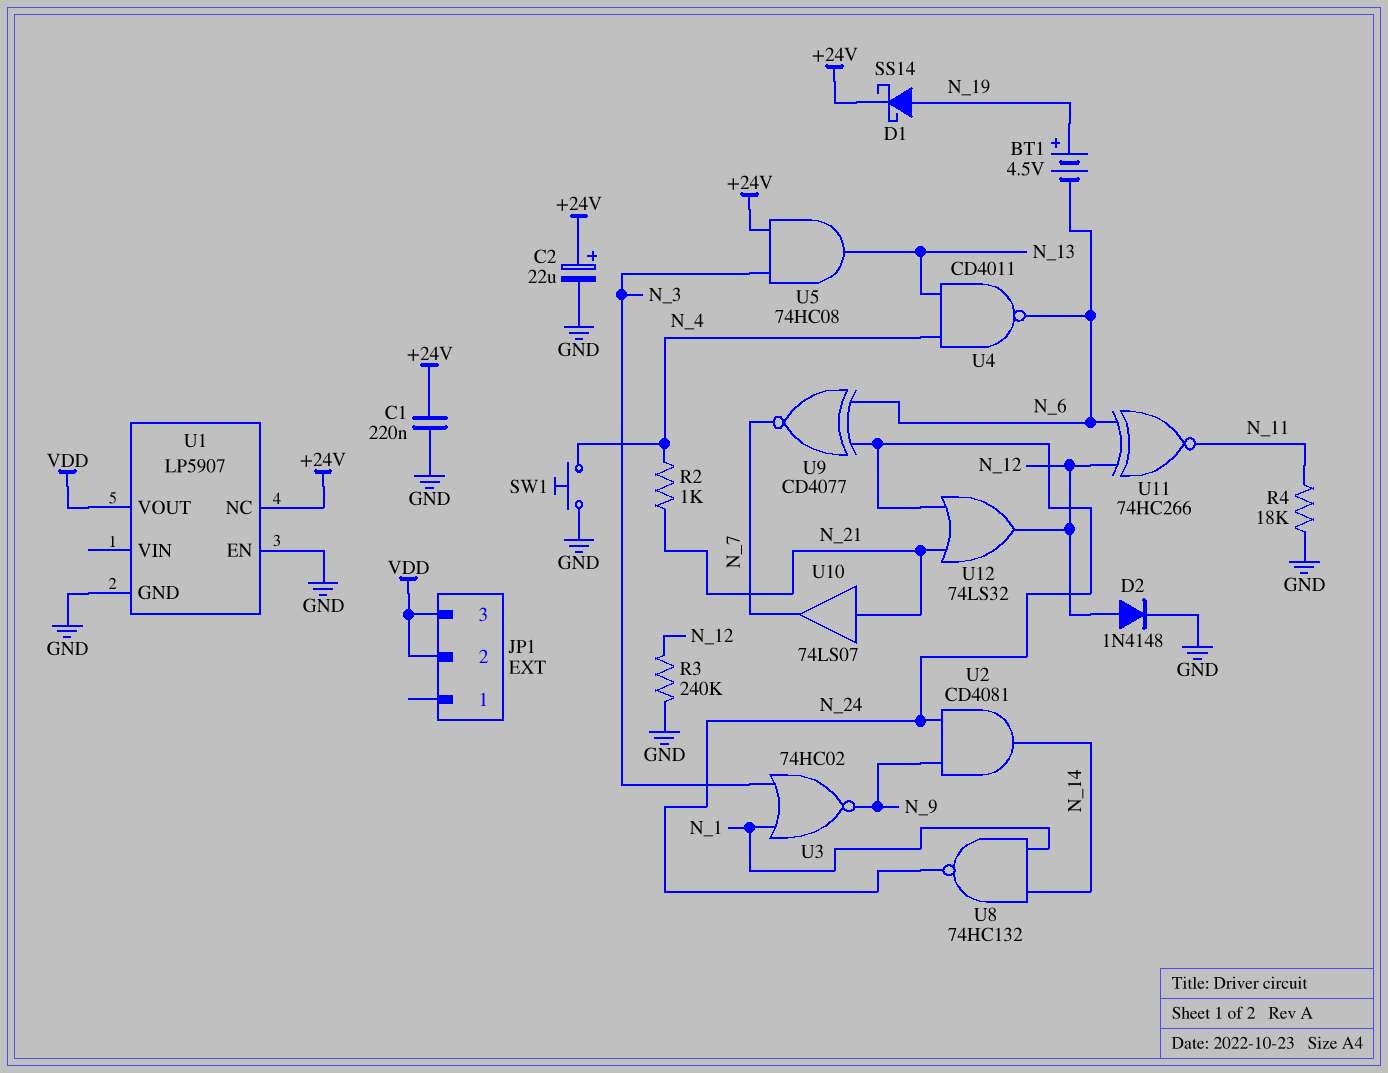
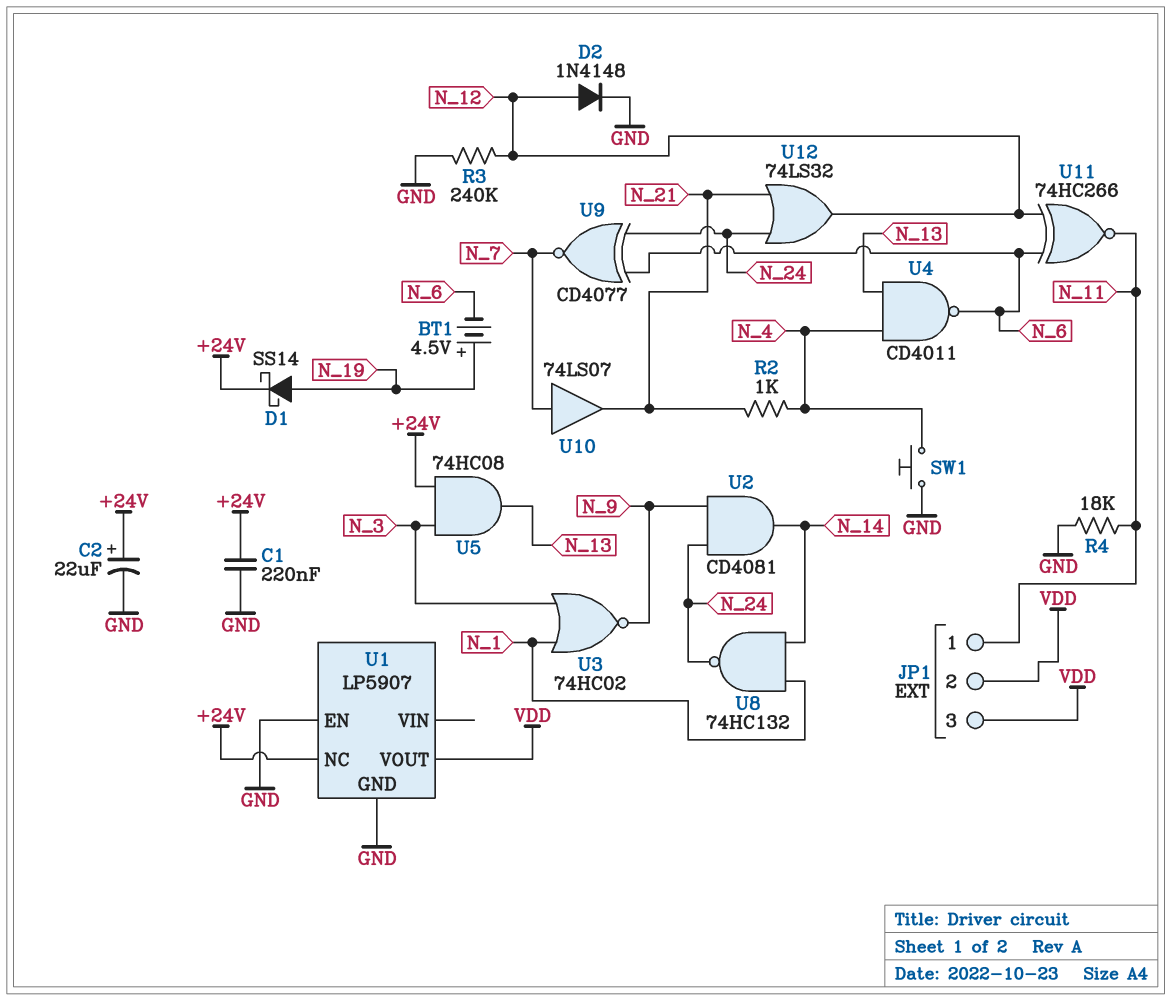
JP1 pin 1: none -> N_11
U10: buffer 74LS07 (in N_21, out N_7) -> buffer 74LS07 (in N_7, out N_21)

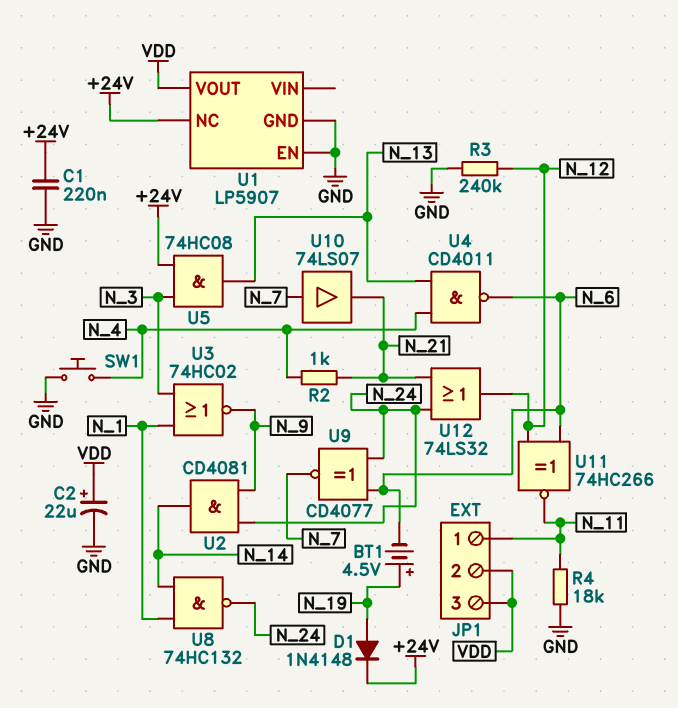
C2: 22uF (plus +24V, minus GND) -> 22uF (plus VDD, minus GND)
D1: schottky SS14 (A N_19, K +24V) -> diode 1N4148 (A N_19, K +24V)
D2: diode 1N4148 (A N_12, K GND) -> none

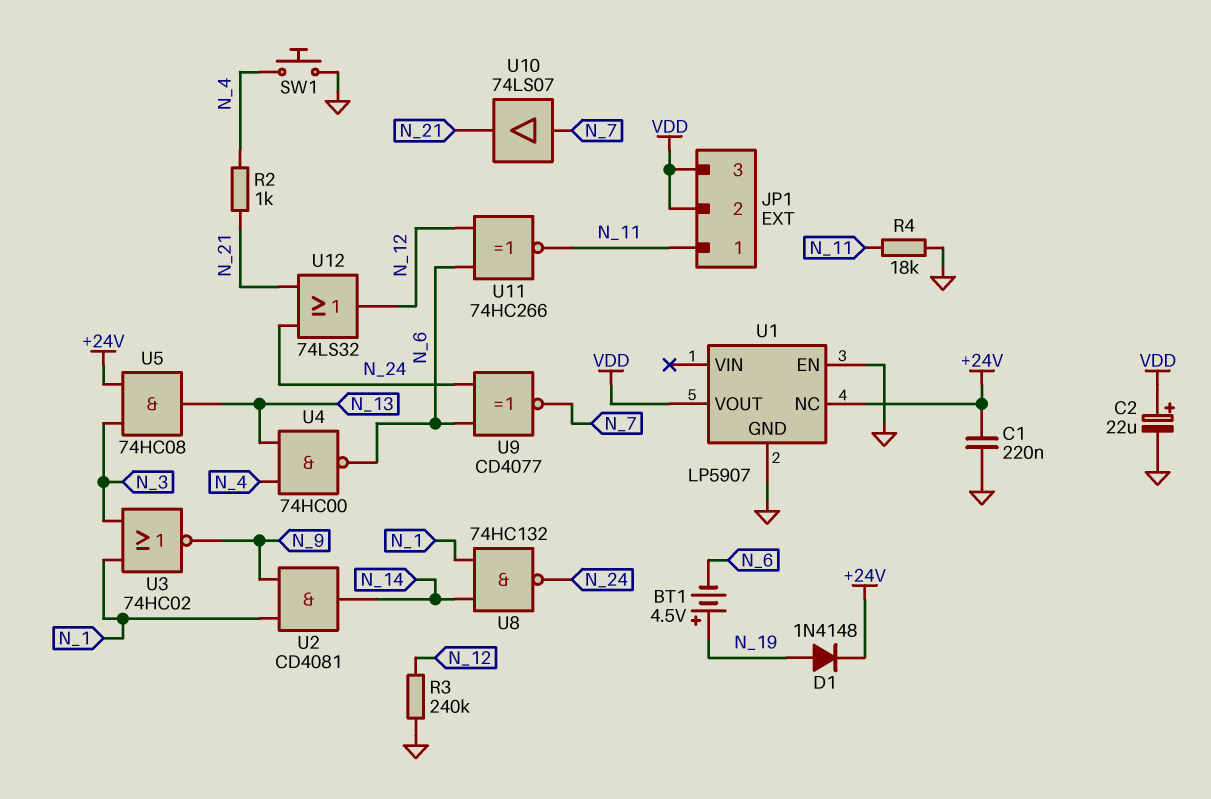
U2: AND CD4081 (in N_9, in N_24, out N_14) -> AND CD4081 (in N_1, in N_9, out N_14)
U4: NAND CD4011 (in N_4, in N_13, out N_6) -> NAND 74HC00 (in N_4, in N_13, out N_6)

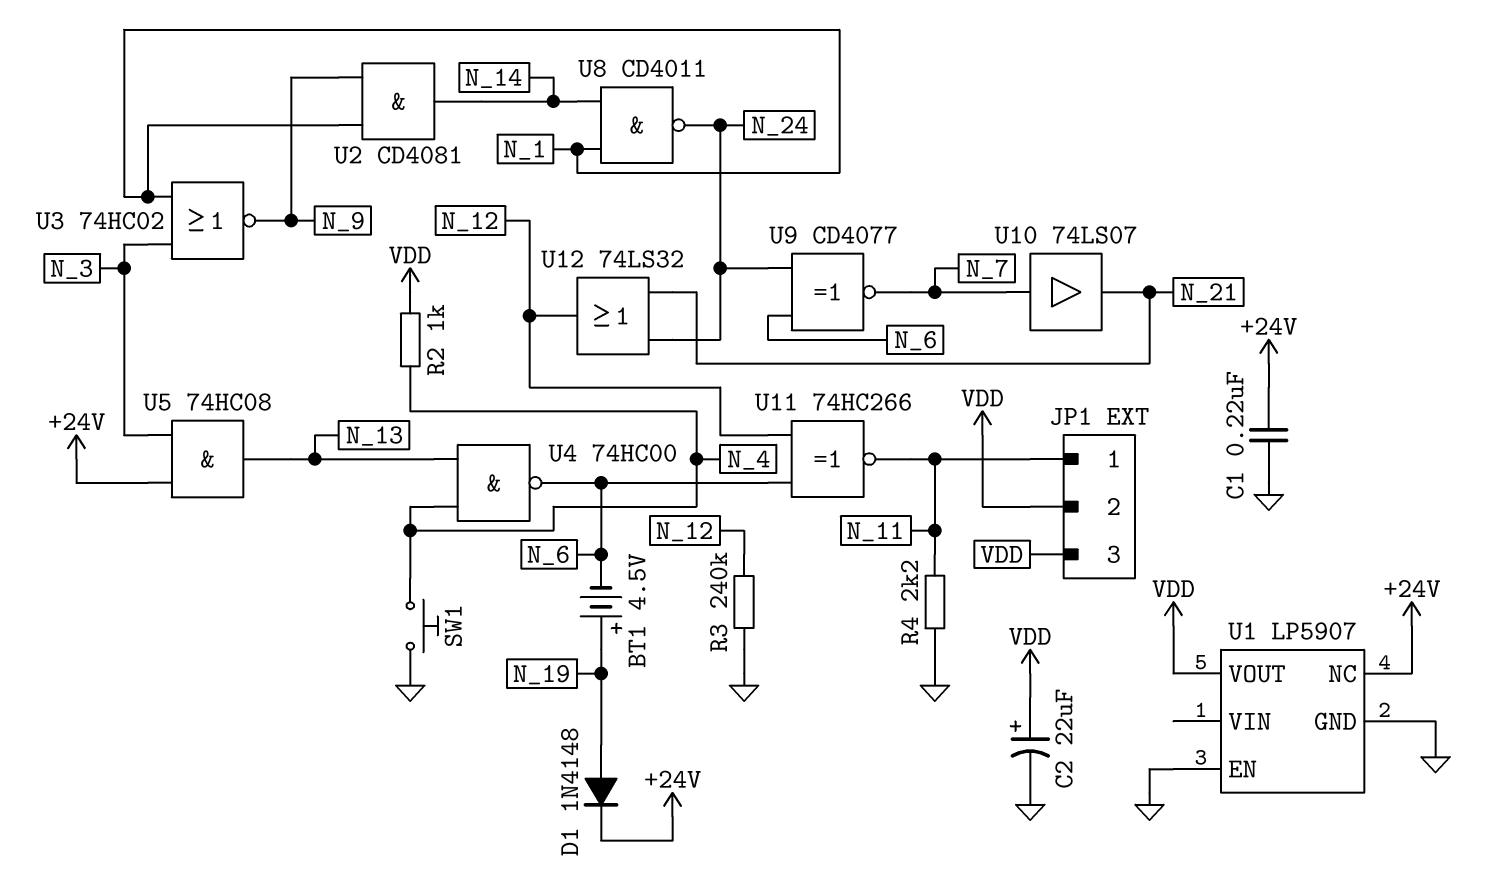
R2: 1k (N_4, N_21) -> 1k (N_4, VDD)
R4: 18k (GND, N_11) -> 2.2k (GND, N_11)
U8: NAND 74HC132 (in N_1, in N_14, out N_24) -> NAND CD4011 (in N_1, in N_14, out N_24)

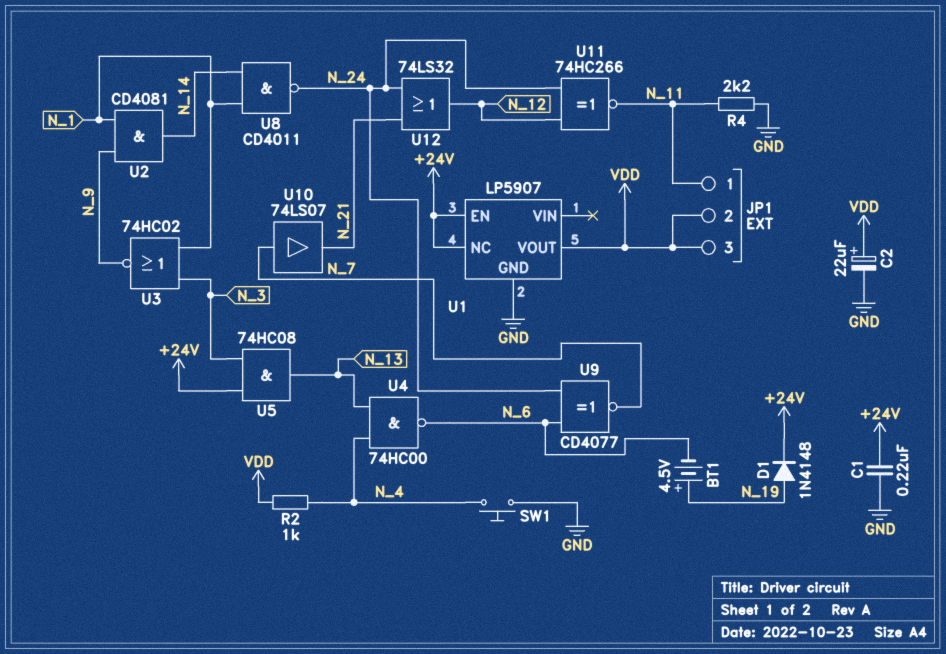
R3: 240k (GND, N_12) -> none
U1 pin EN: GND -> +24V
U11: XNOR 74HC266 (in N_6, in N_12, out N_11) -> XNOR 74HC266 (in N_12, in N_24, out N_11)

